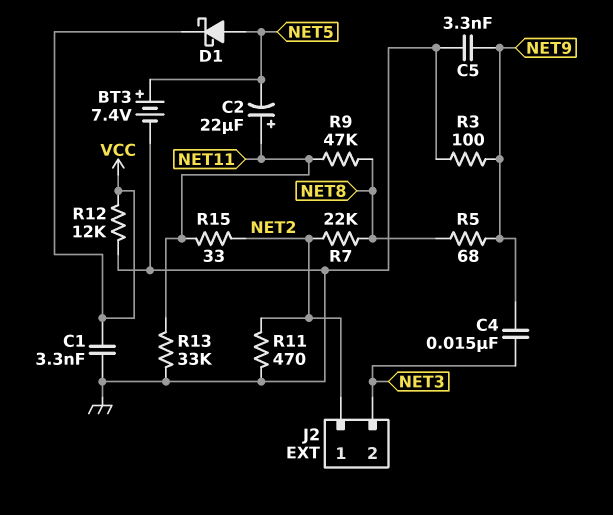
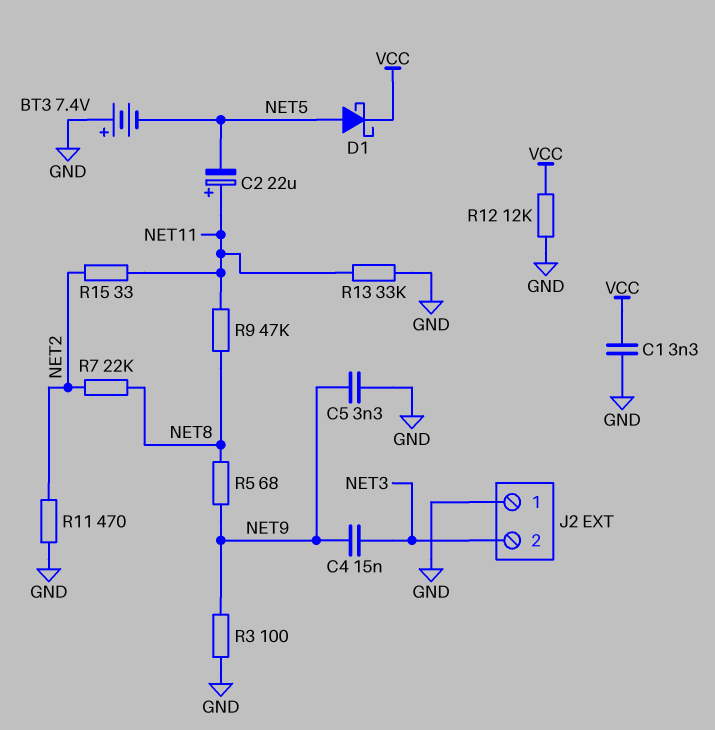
BT3: 7.4V (plus NET5, minus GND) -> 7.4V (plus GND, minus NET5)
J2 pin 1: NET2 -> GND

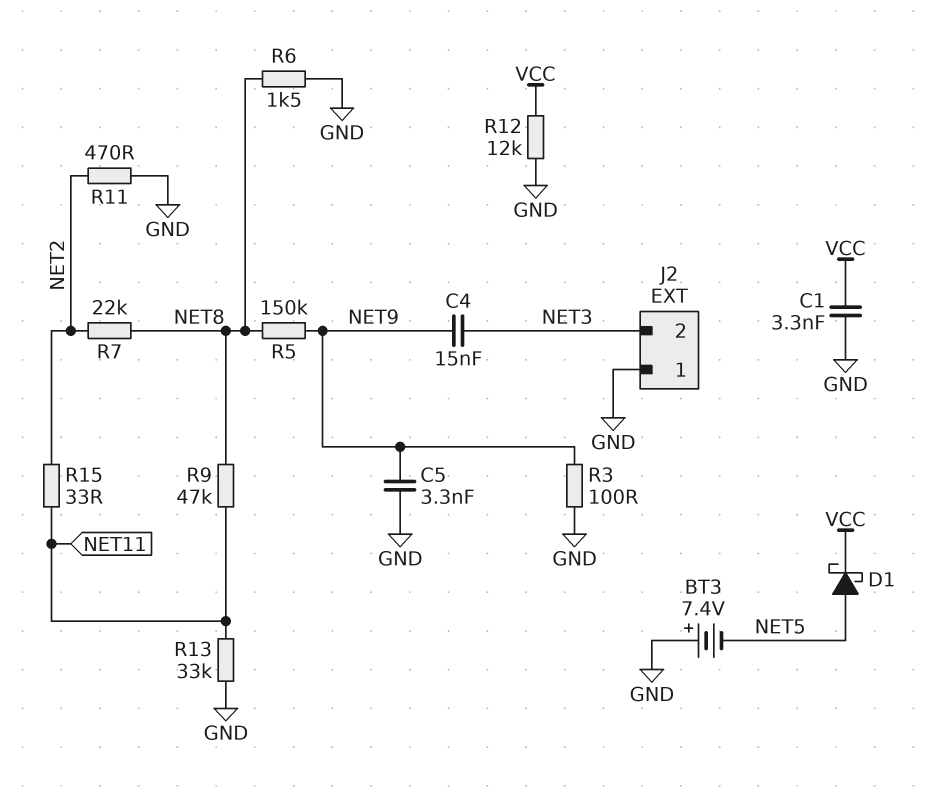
C2: 22uF (plus NET11, minus NET5) -> none
R5: 68 (NET8, NET9) -> 150k (NET8, NET9)
R6: none -> 1.5k (GND, NET8)

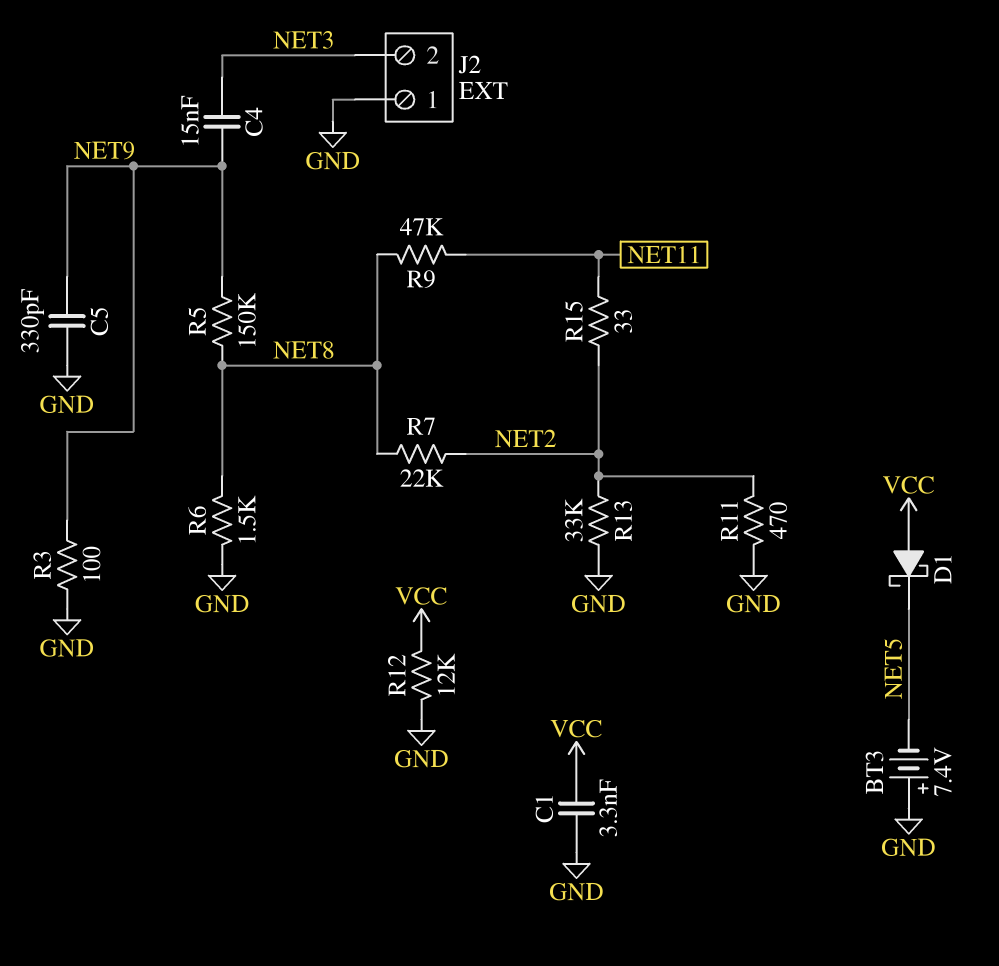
C5: 3.3nF (GND, NET9) -> 330pF (GND, NET9)
D1: schottky (A NET5, K VCC) -> schottky (A VCC, K NET5)
R13: 33k (GND, NET11) -> 33k (GND, NET2)

